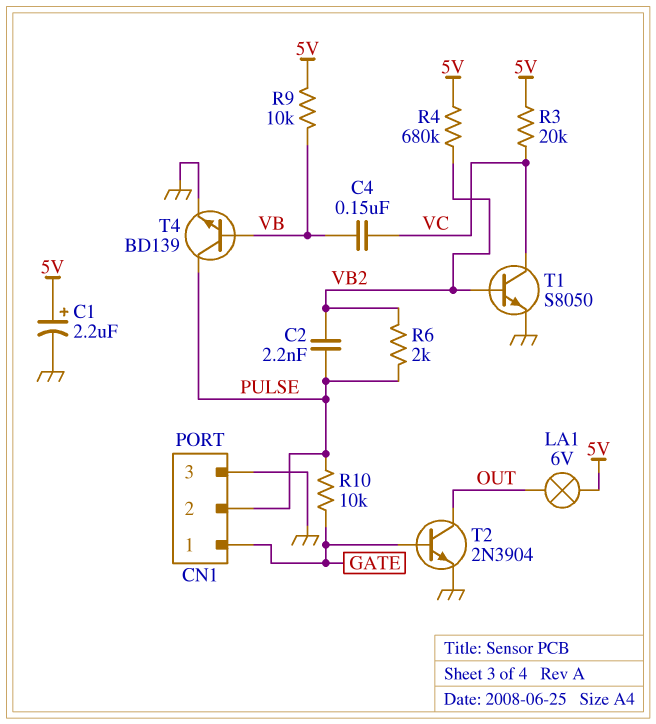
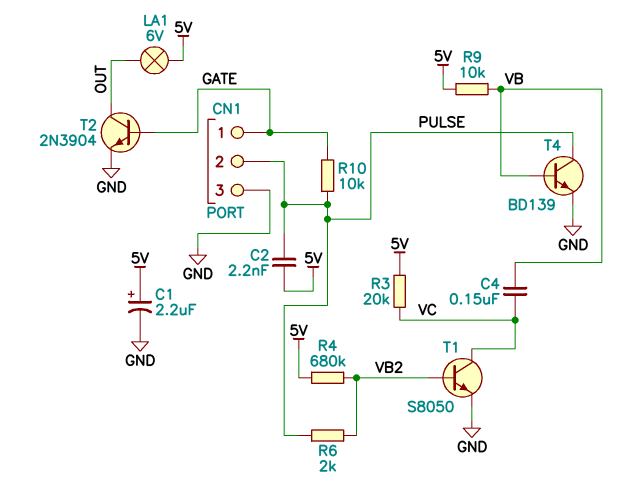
C2: 2.2nF (PULSE, VB2) -> 2.2nF (5V, PULSE)

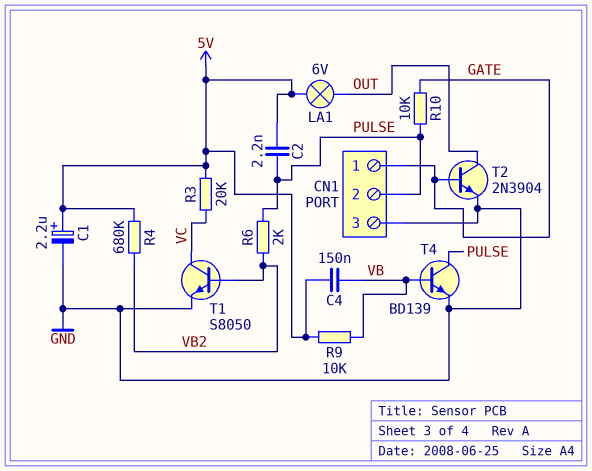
C4: 150nF (VB, VC) -> 150nF (5V, VB)

